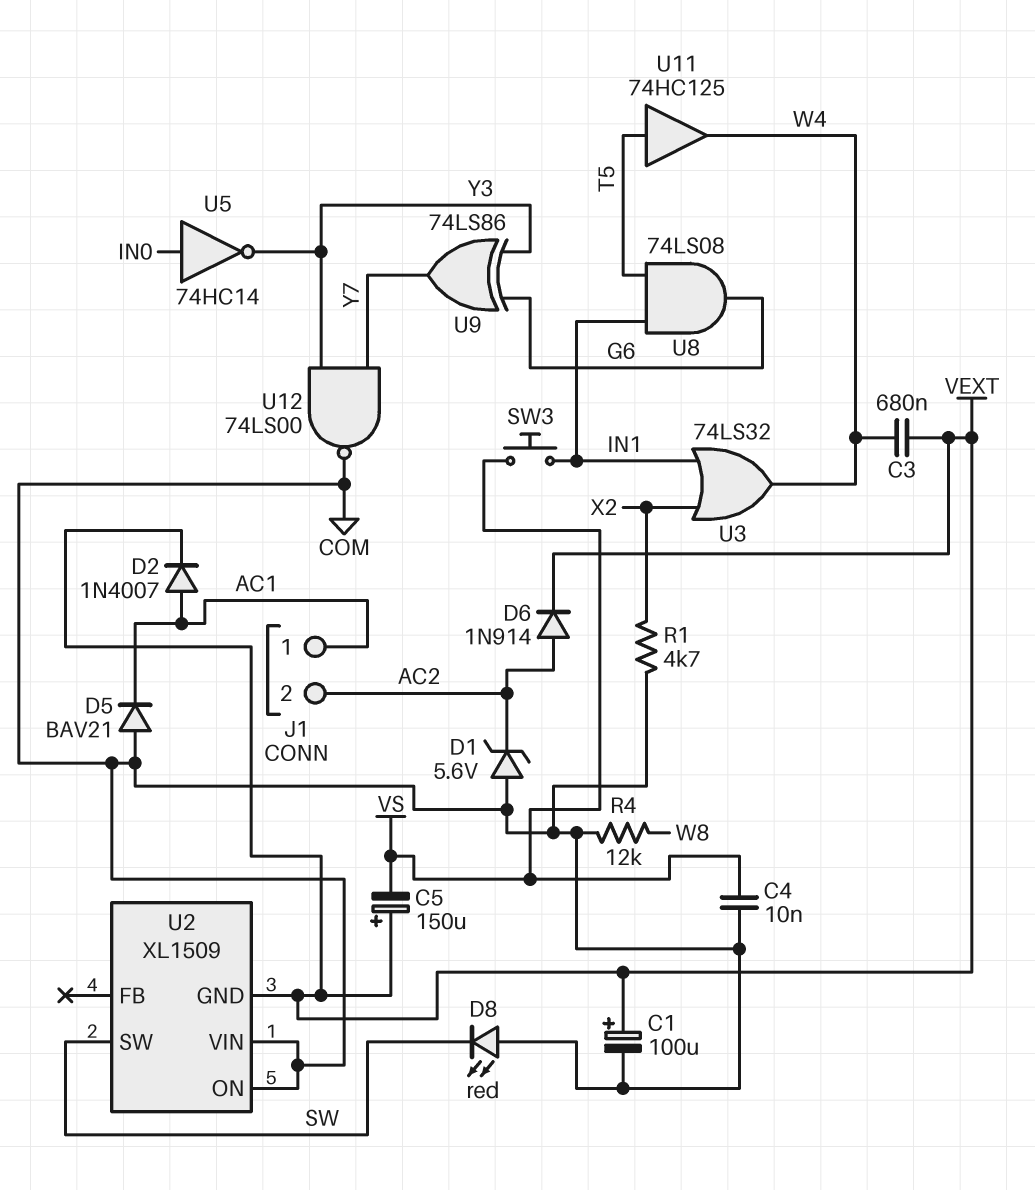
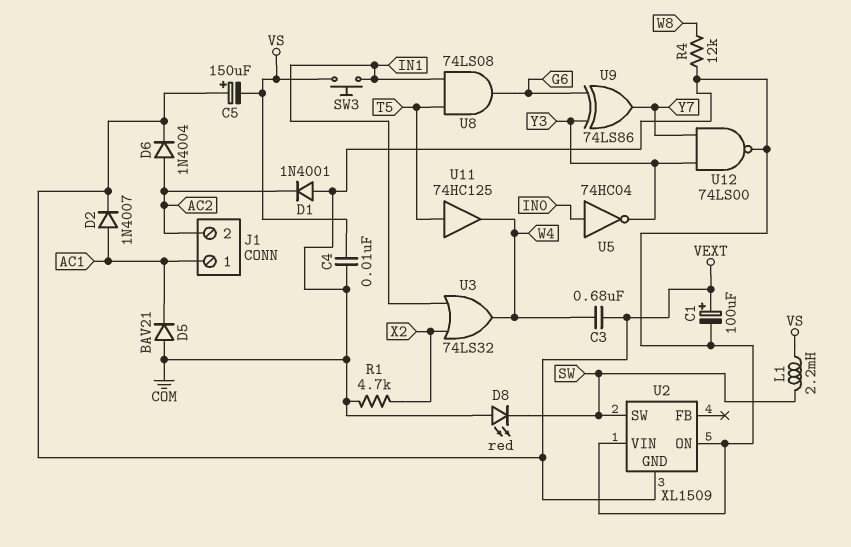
D1: zener 5.6V (A COM, K AC2) -> diode 1N4001 (A COM, K AC2)
D6: diode 1N914 (A AC2, K VEXT) -> diode 1N4004 (A AC2, K VEXT)
L1: none -> 2.2mH (SW, VS)
U5: NOT 74HC14 (in IN0, out Y3) -> NOT 74HC04 (in IN0, out Y3)

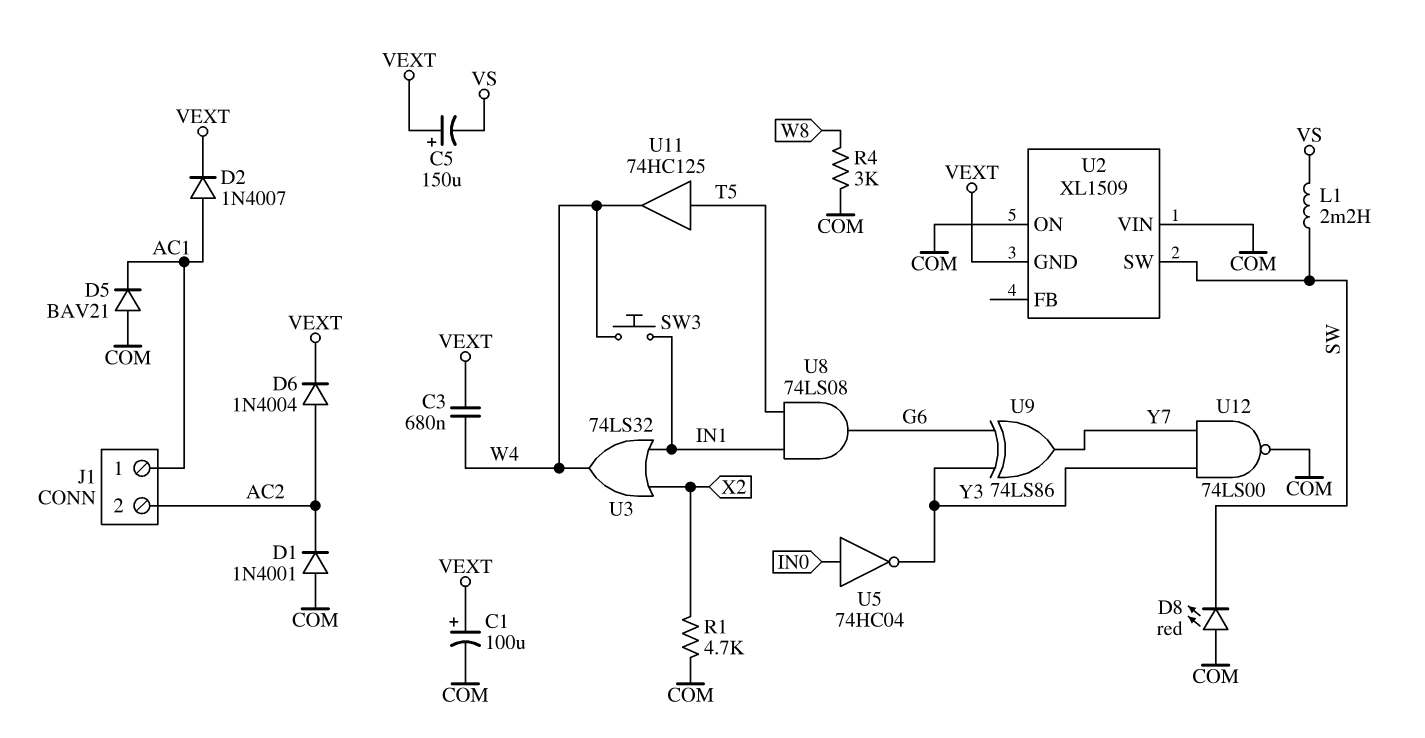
C4: 10nF (COM, VS) -> none
R4: 12k (COM, W8) -> 3k (COM, W8)
SW3: button (IN1, VS) -> button (IN1, W4)

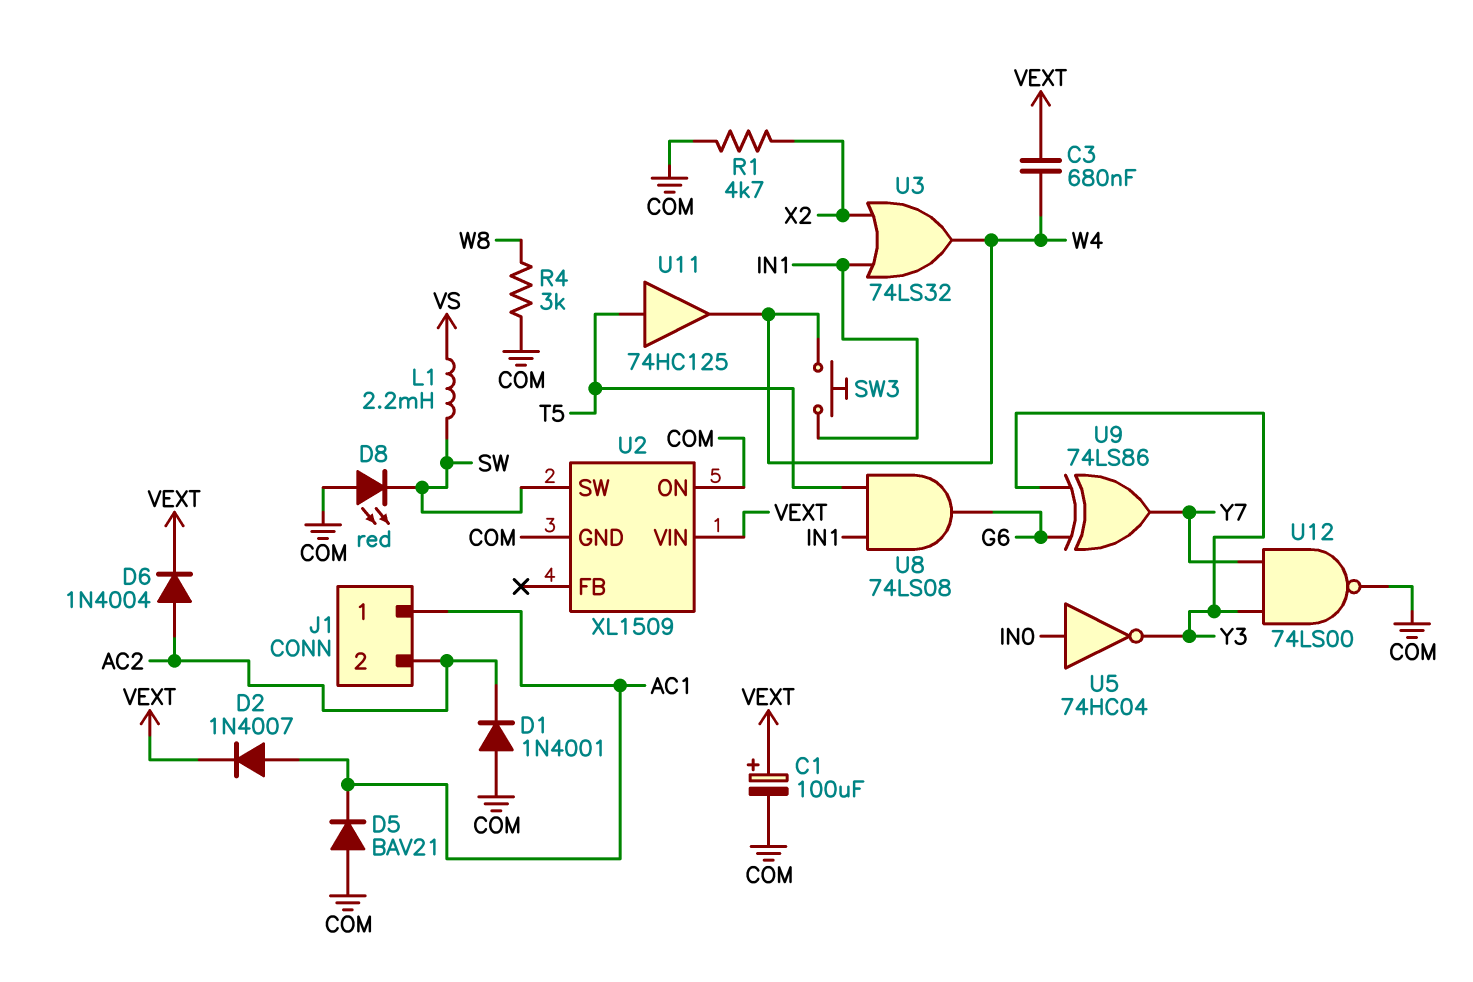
C5: 150uF (plus VEXT, minus VS) -> none
U2 pin GND: VEXT -> COM
U2 pin VIN: COM -> VEXT

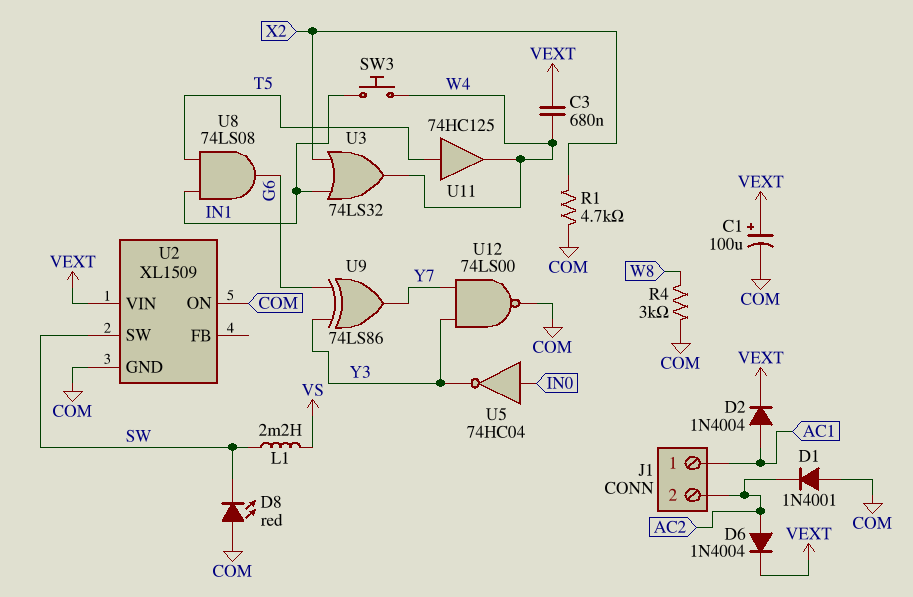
D2: diode 1N4007 (A AC1, K VEXT) -> diode 1N4004 (A AC1, K VEXT)
D5: diode BAV21 (A COM, K AC1) -> none

